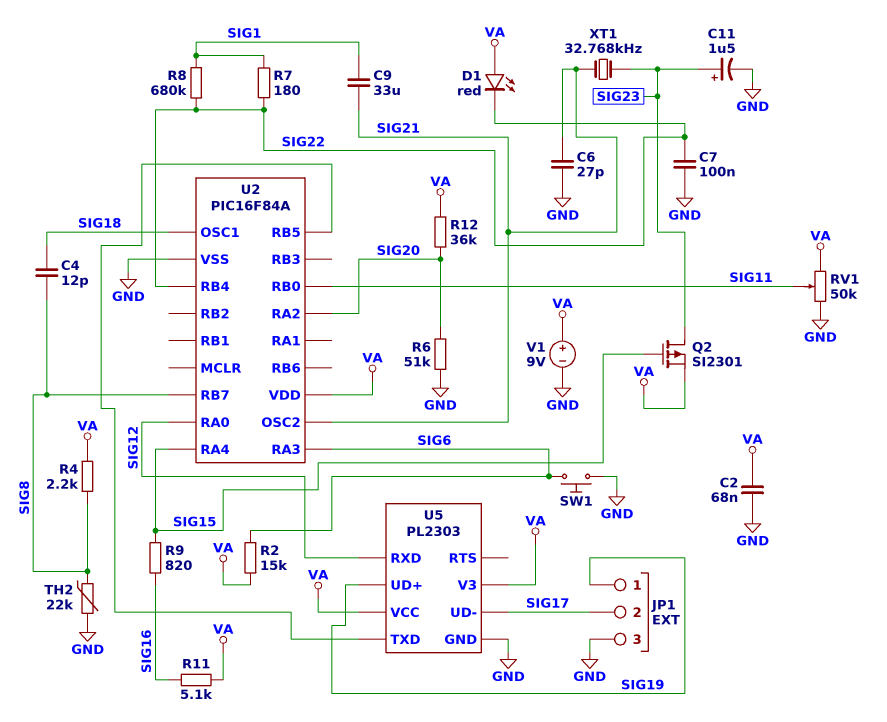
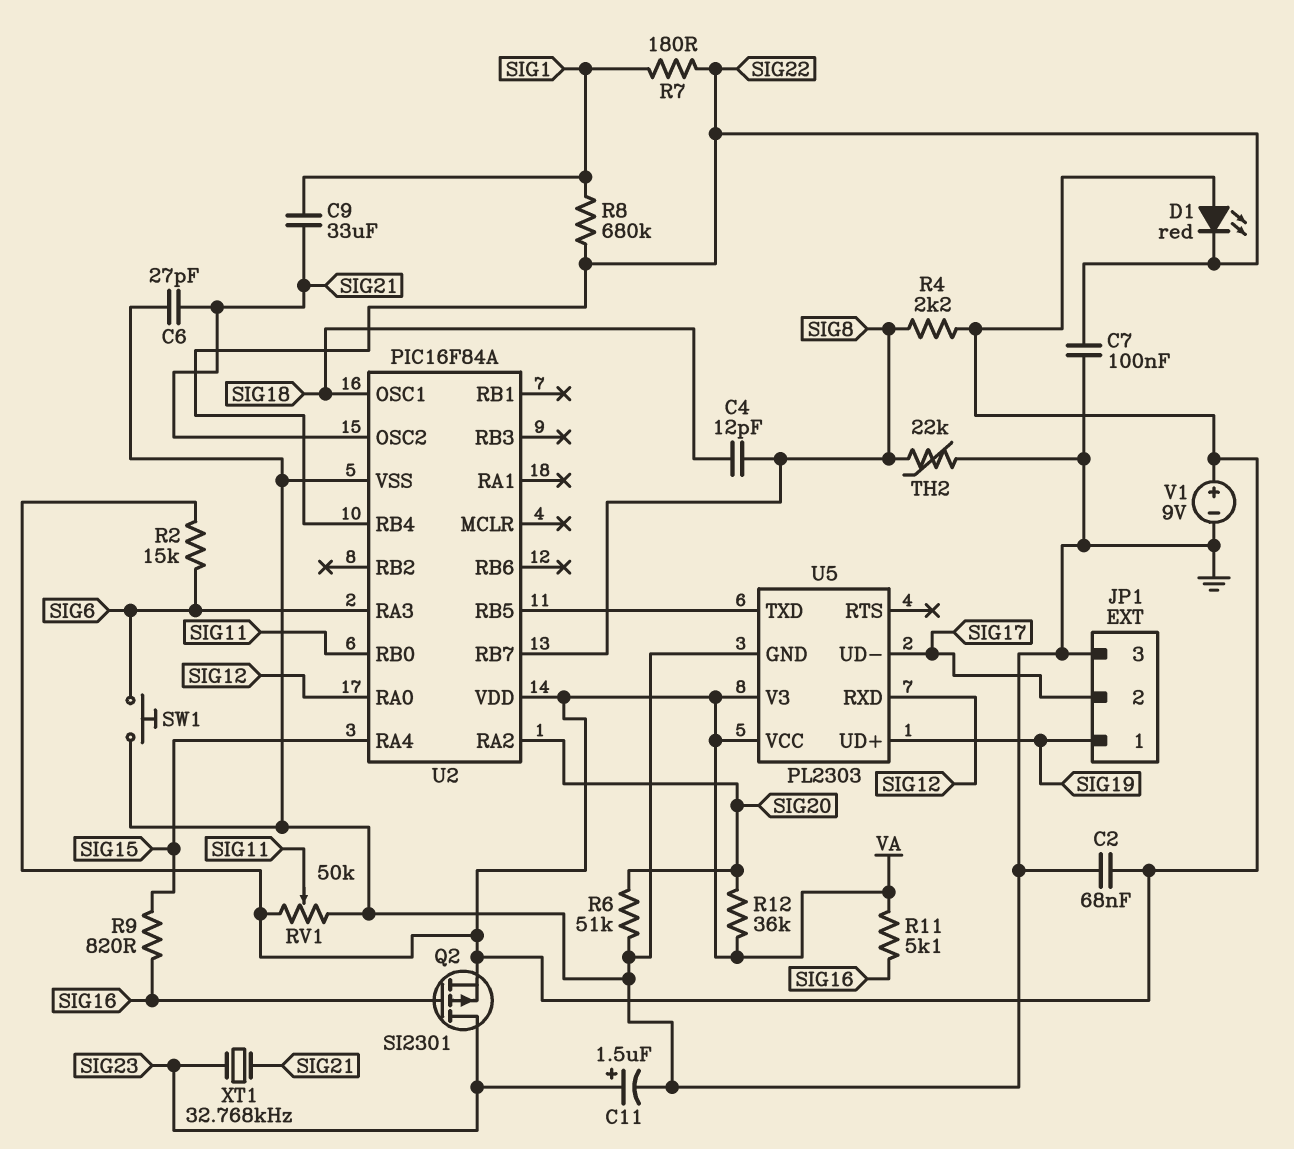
Q2: PMOS SI2301 (G SIG15, D SIG23, S VA) -> PMOS SI2301 (G SIG16, D SIG23, S VA)

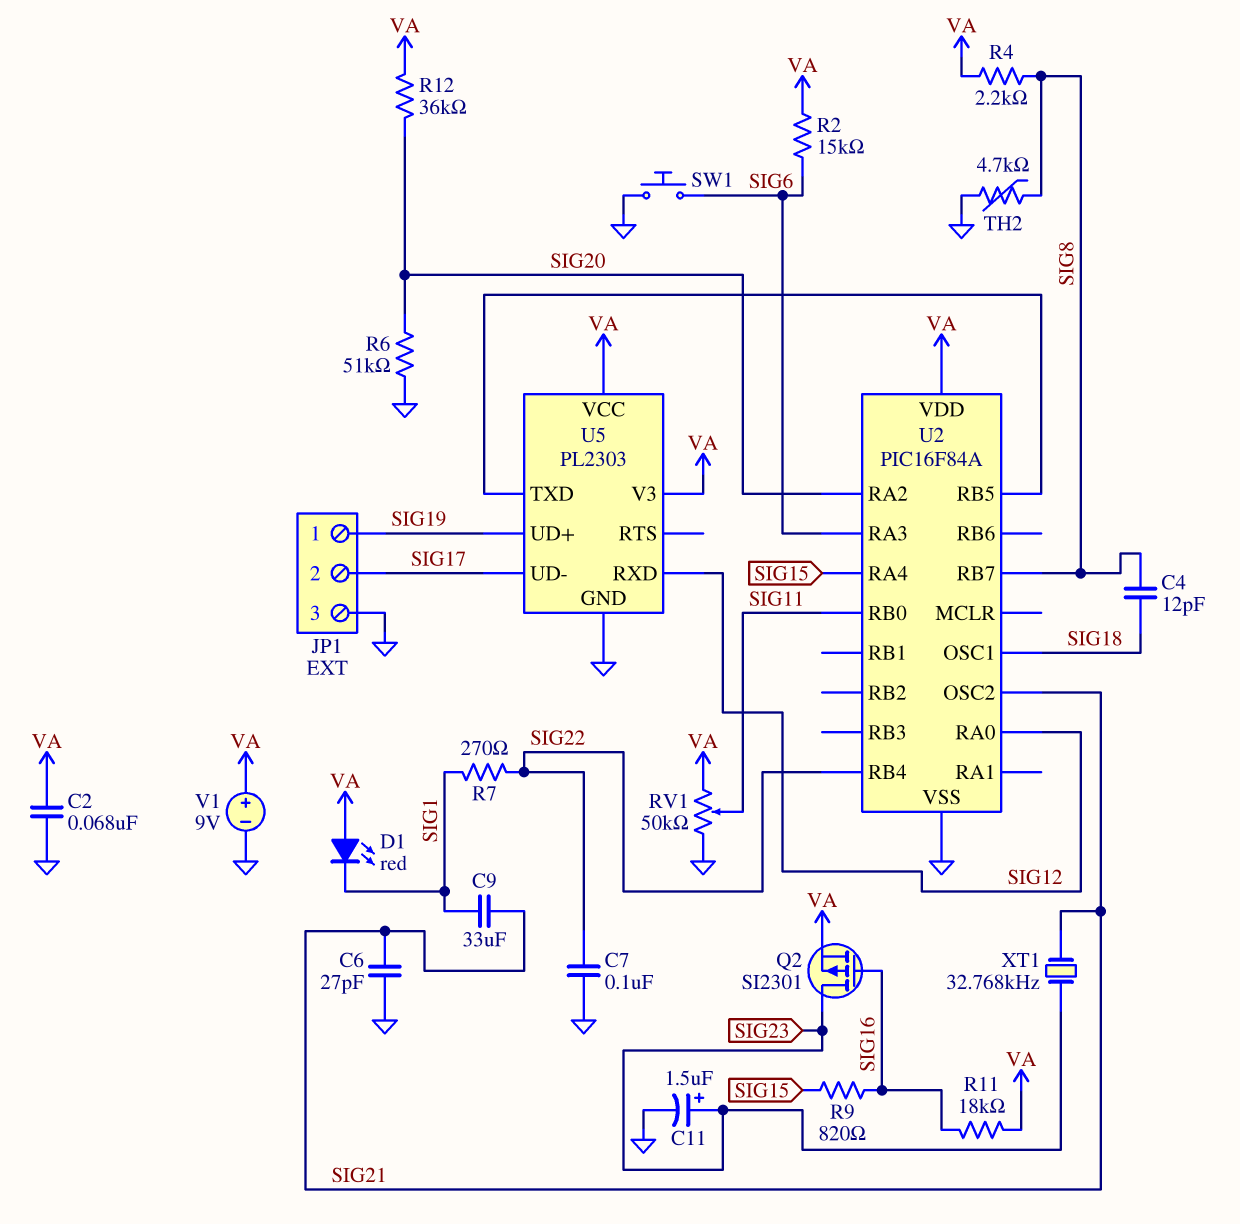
D1: LED red (A VA, K SIG22) -> LED red (A VA, K SIG1)
R7: 180 (SIG1, SIG22) -> 270 (SIG1, SIG22)
R8: 680k (SIG1, SIG22) -> none
R11: 5.1k (SIG16, VA) -> 18k (SIG16, VA)
TH2: 22k (GND, SIG8) -> 4.7k (GND, SIG8)

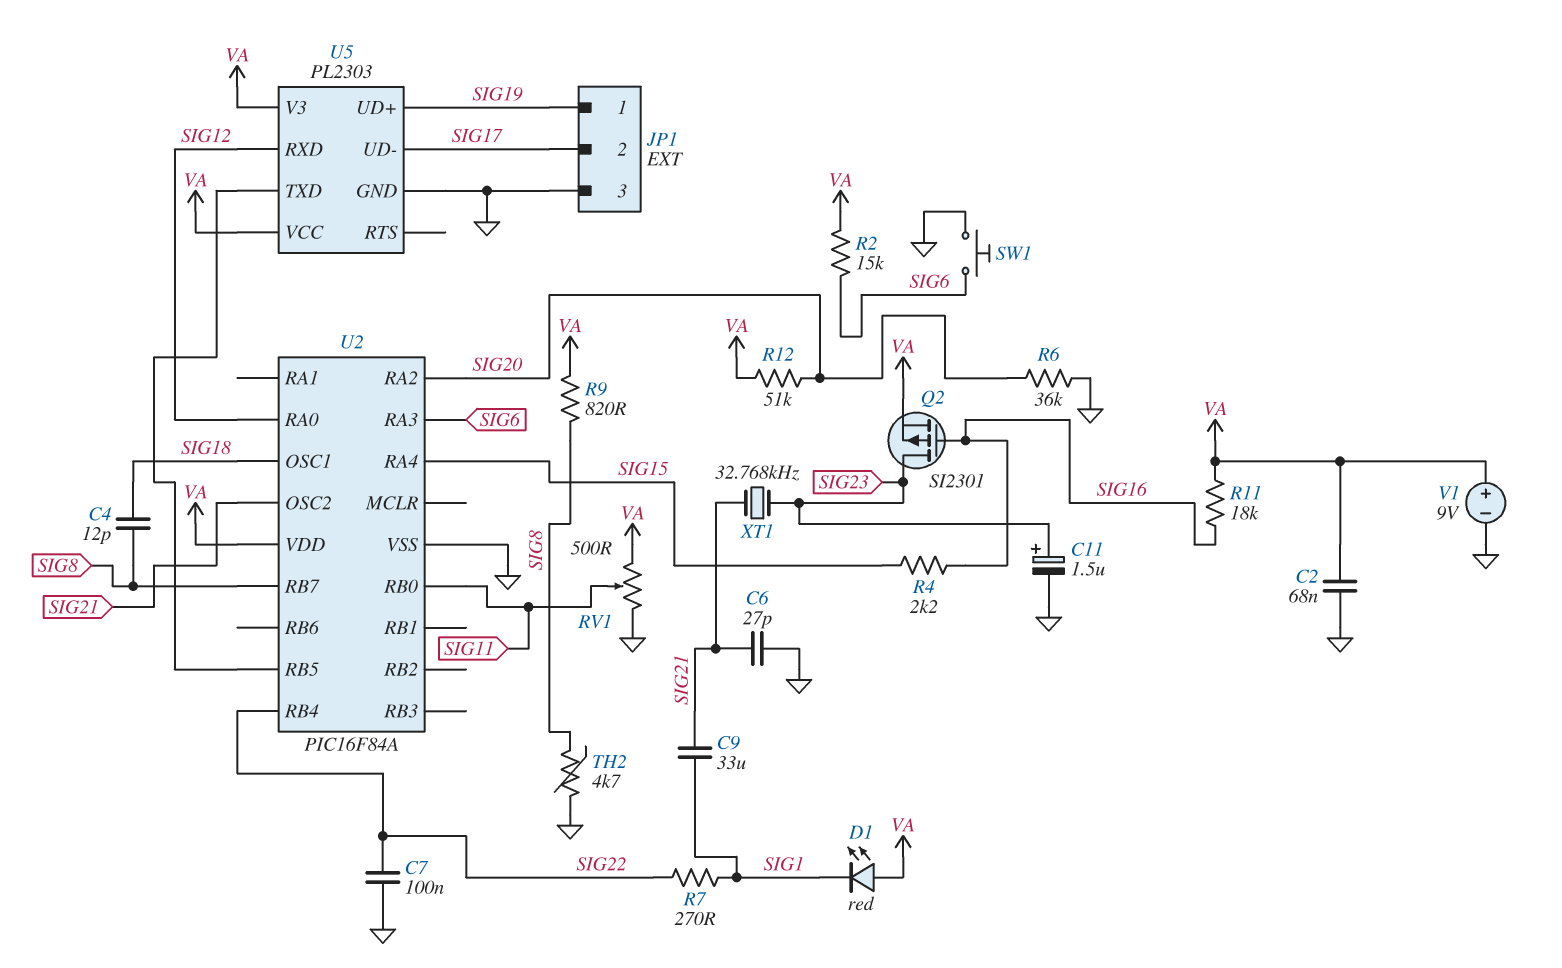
R4: 2.2k (SIG8, VA) -> 2.2k (SIG15, SIG16)
R6: 51k (GND, SIG20) -> 36k (GND, SIG20)
R9: 820 (SIG15, SIG16) -> 820 (SIG8, VA)
R12: 36k (SIG20, VA) -> 51k (SIG20, VA)
RV1: 50k (GND, VA, wiper SIG11) -> 500 (GND, VA, wiper SIG11)

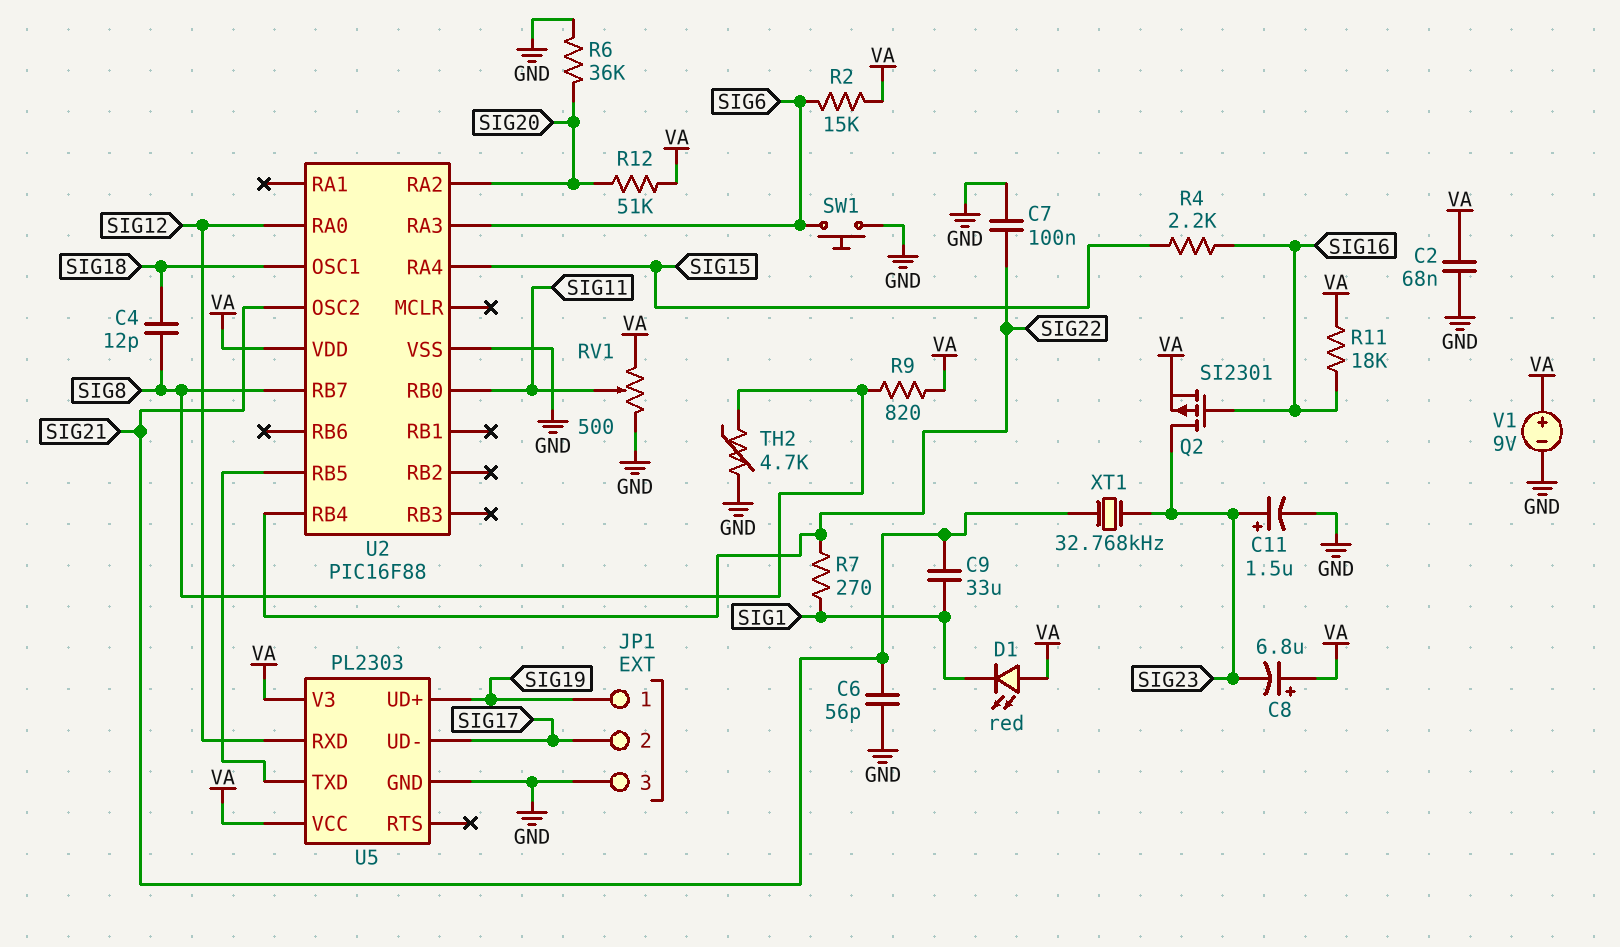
C6: 27pF (GND, SIG21) -> 56pF (GND, SIG21)
C8: none -> 6.8uF (plus VA, minus SIG23)
U2: PIC16F84A -> PIC16F88

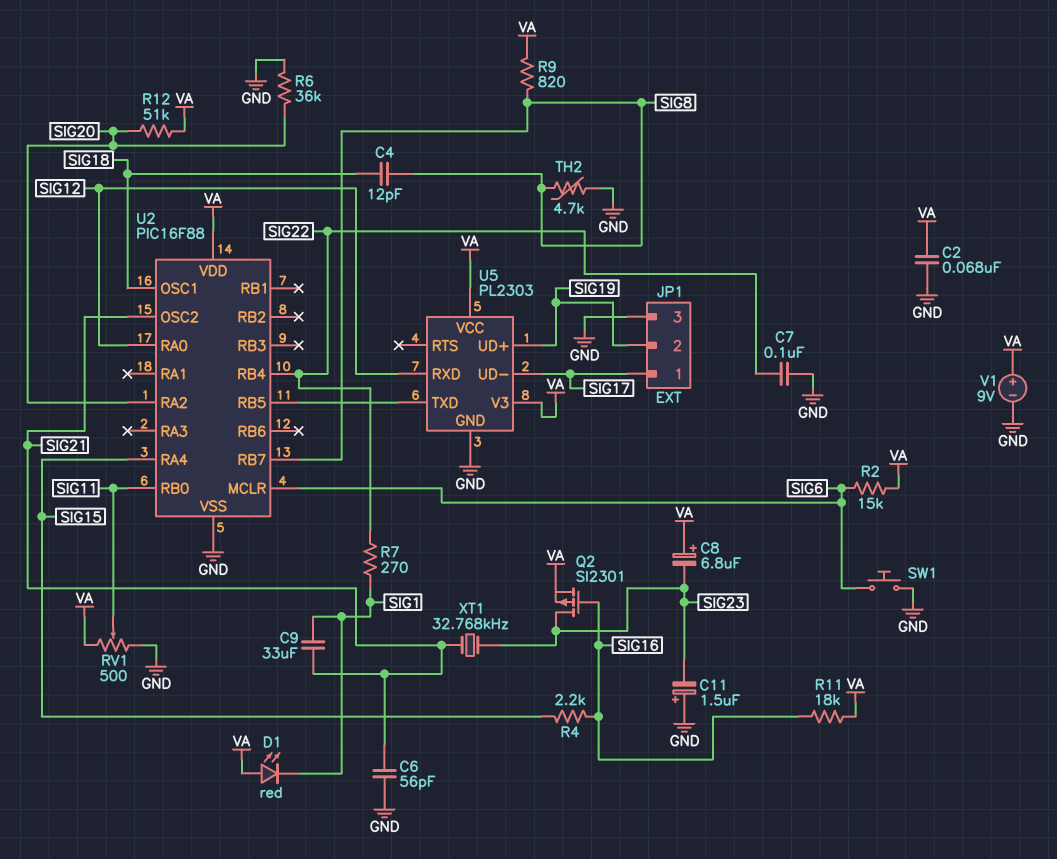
C11: 1.5uF (plus SIG23, minus GND) -> 1.5uF (plus GND, minus SIG23)
JP1 pin 1: SIG19 -> SIG17
JP1 pin 2: SIG17 -> SIG19
U2 pin MCLR: none -> SIG6
U2 pin RA3: SIG6 -> none

